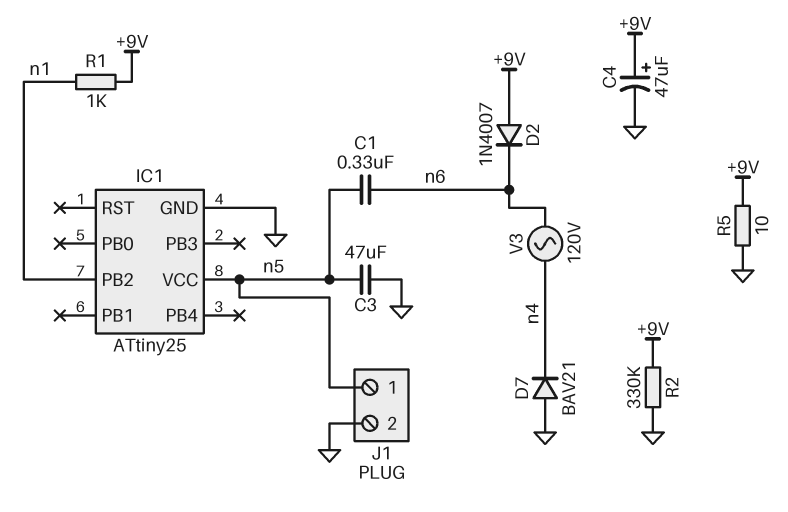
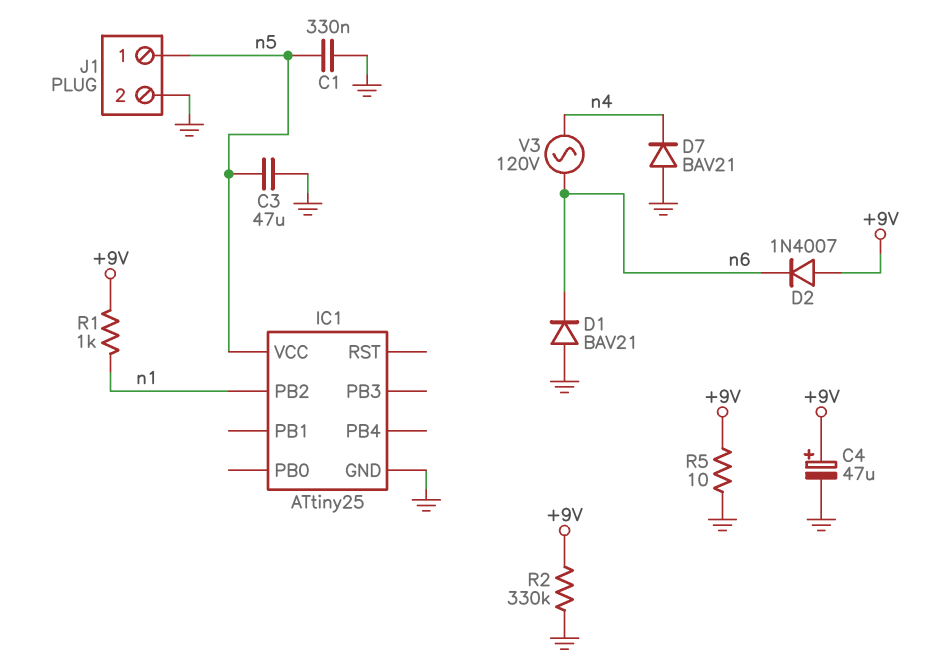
C1: 330nF (n5, n6) -> 330nF (GND, n5)
D1: none -> diode BAV21 (A GND, K n6)

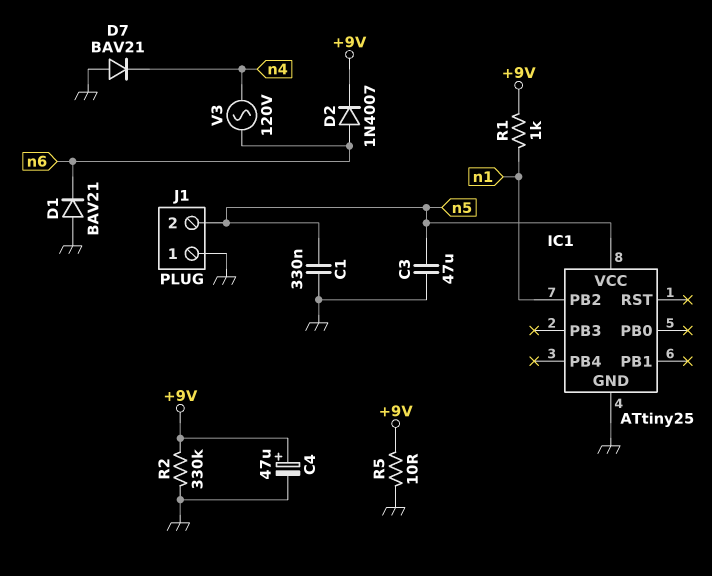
D2: diode 1N4007 (A +9V, K n6) -> diode 1N4007 (A n6, K +9V)
J1 pin 1: n5 -> GND
J1 pin 2: GND -> n5

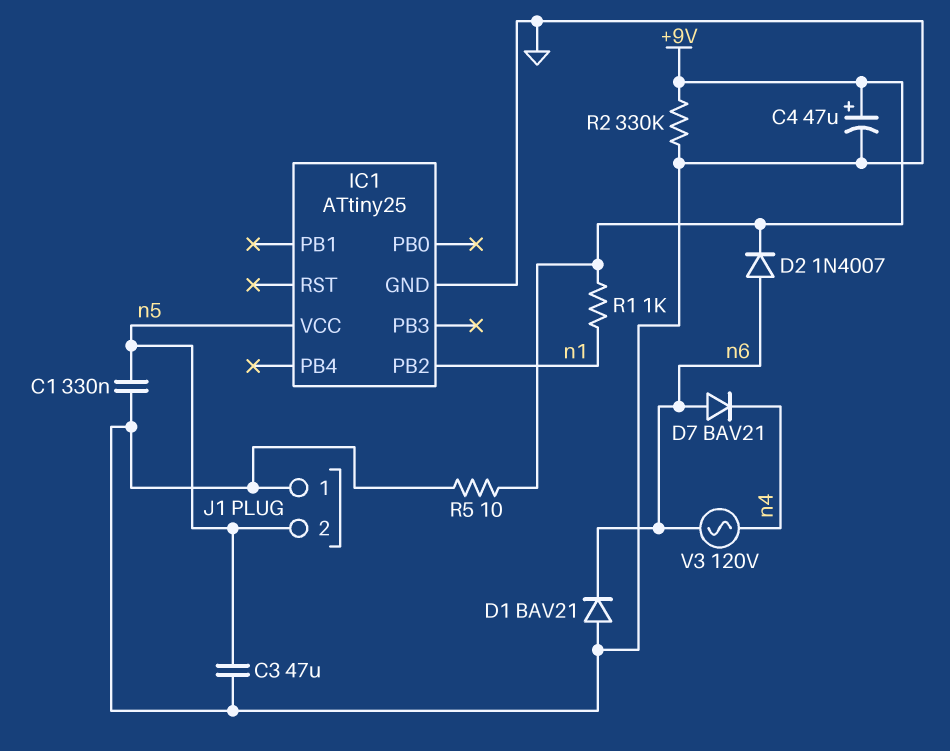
D7: diode BAV21 (A GND, K n4) -> diode BAV21 (A n6, K n4)

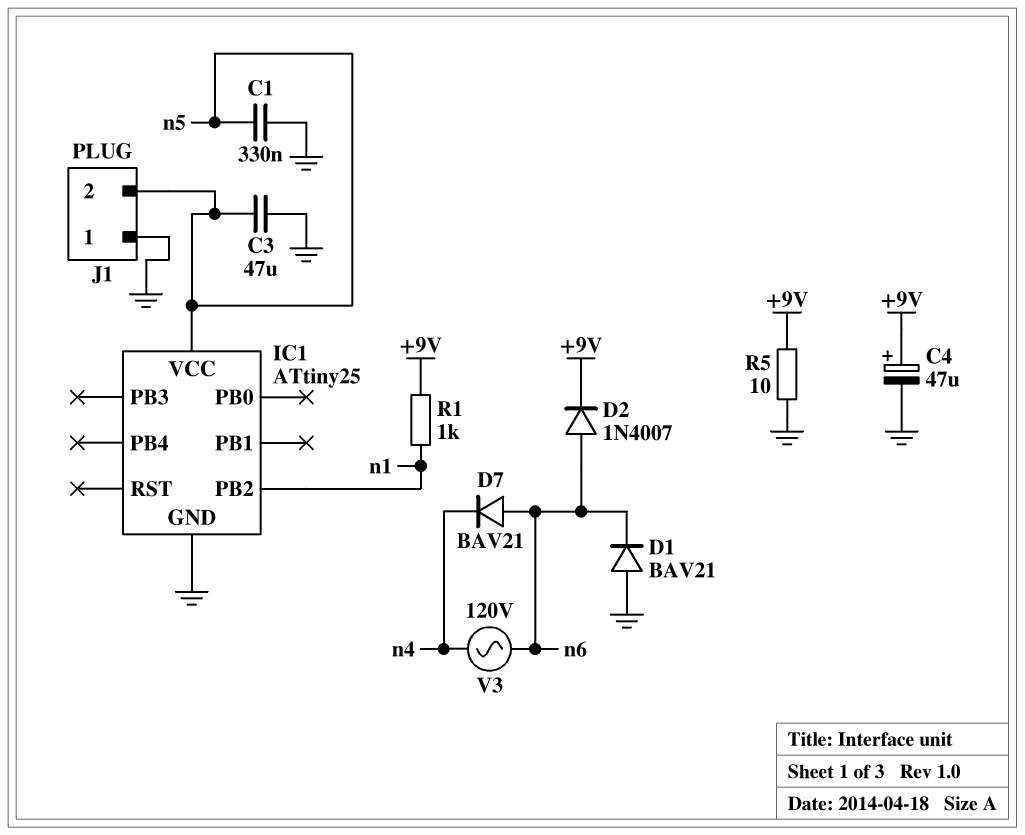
R2: 330k (+9V, GND) -> none

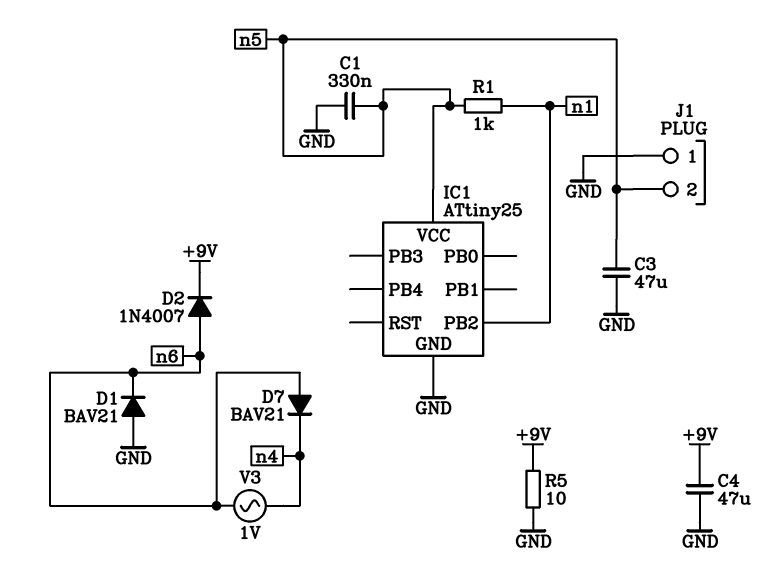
C4: 47uF (plus +9V, minus GND) -> 47uF (+9V, GND)
R1: 1k (+9V, n1) -> 1k (n1, n5)
V3: AC 120V (n4, n6) -> AC 1V (n4, n6)

